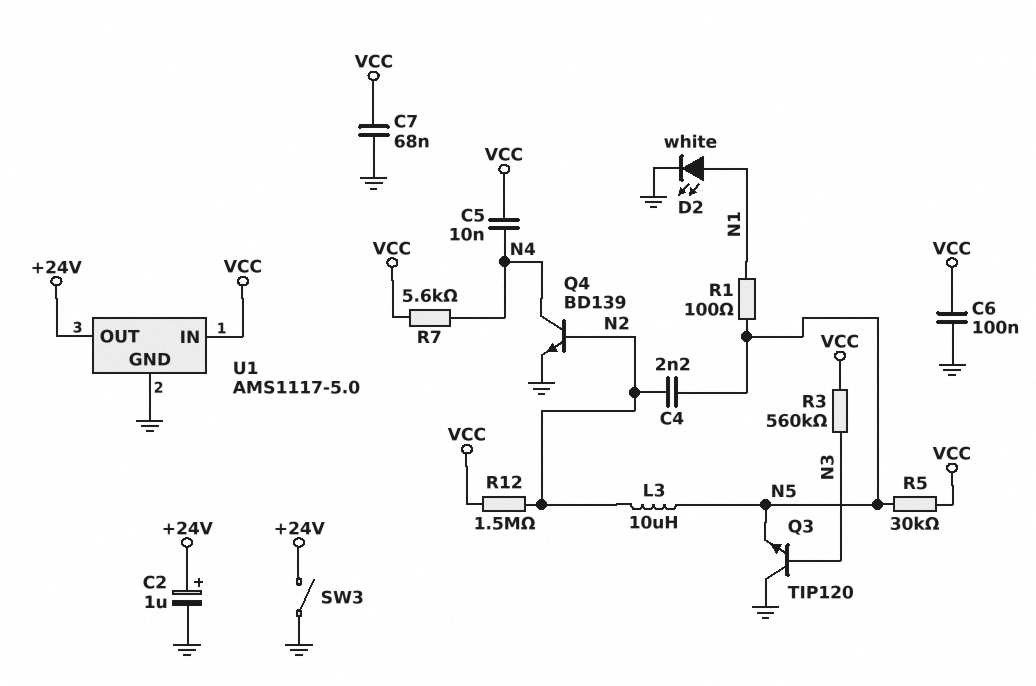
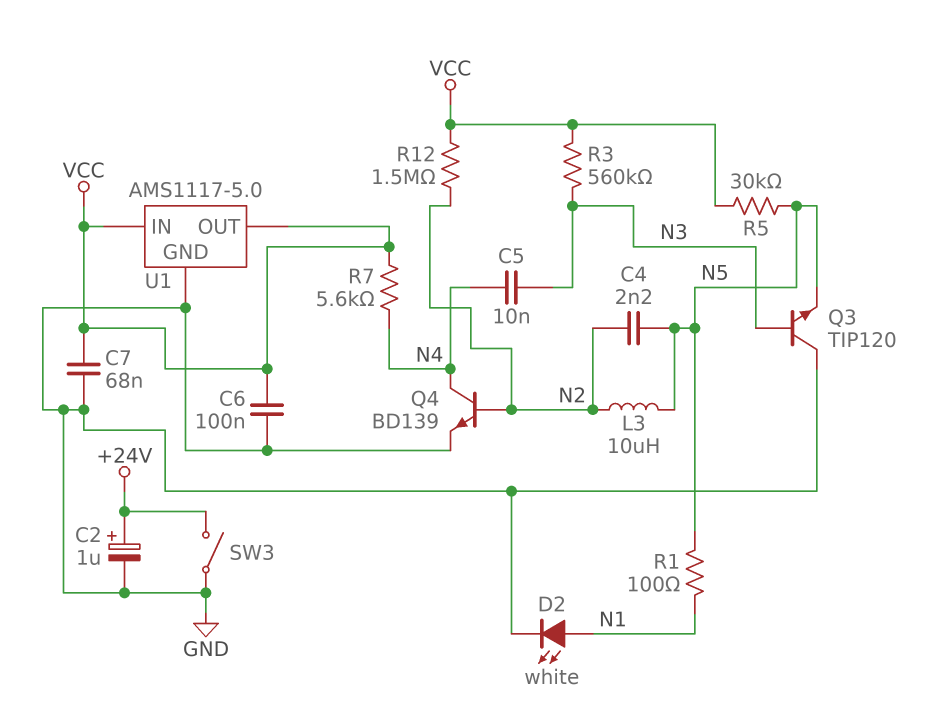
C5: 10nF (N4, VCC) -> 10nF (N3, N4)
U1 pin OUT: +24V -> VCC

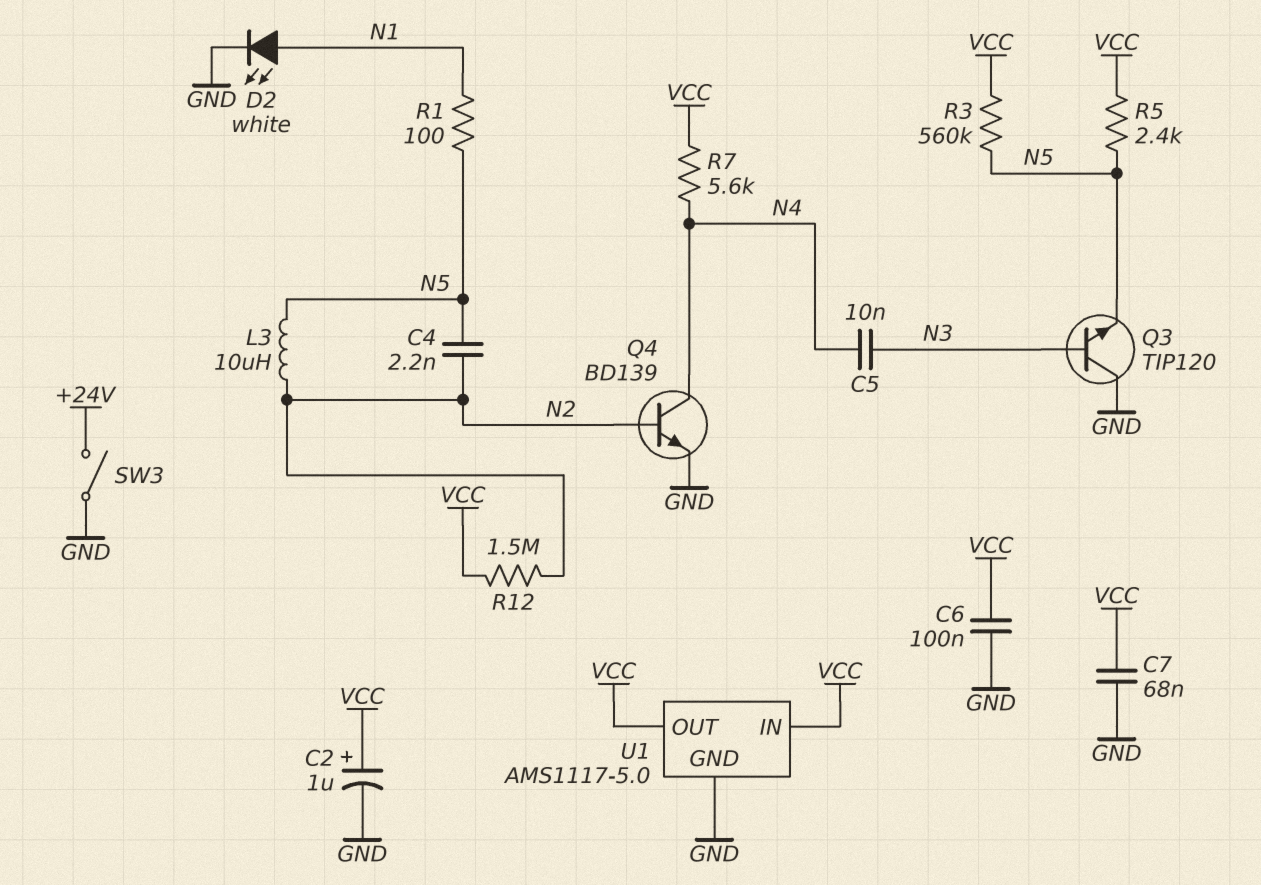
C2: 1uF (plus +24V, minus GND) -> 1uF (plus VCC, minus GND)
R3: 560k (N3, VCC) -> 560k (N5, VCC)
R5: 30k (N5, VCC) -> 2.4k (N5, VCC)

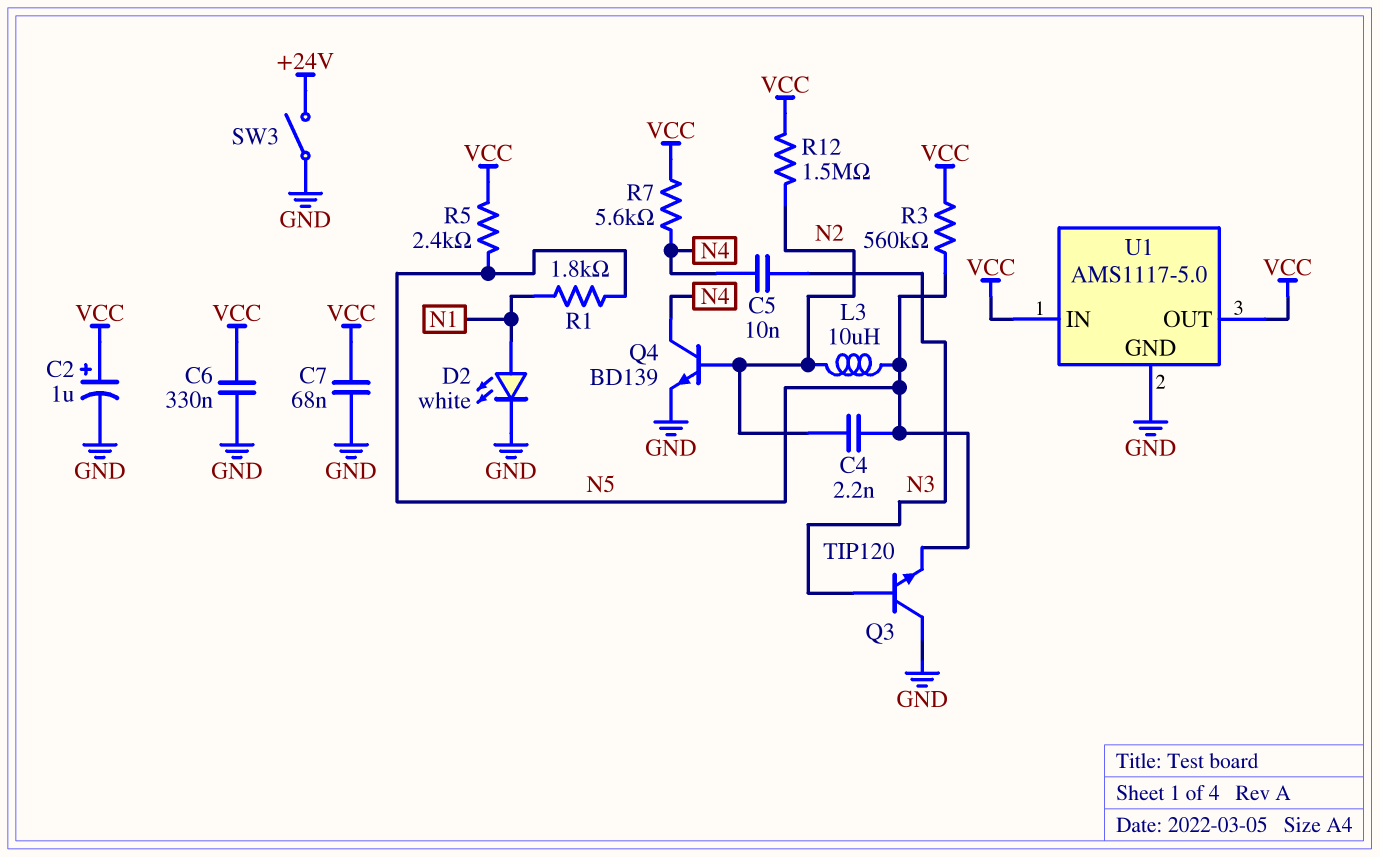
C6: 100nF (GND, VCC) -> 330nF (GND, VCC)
R1: 100 (N1, N5) -> 1.8k (N1, N5)

